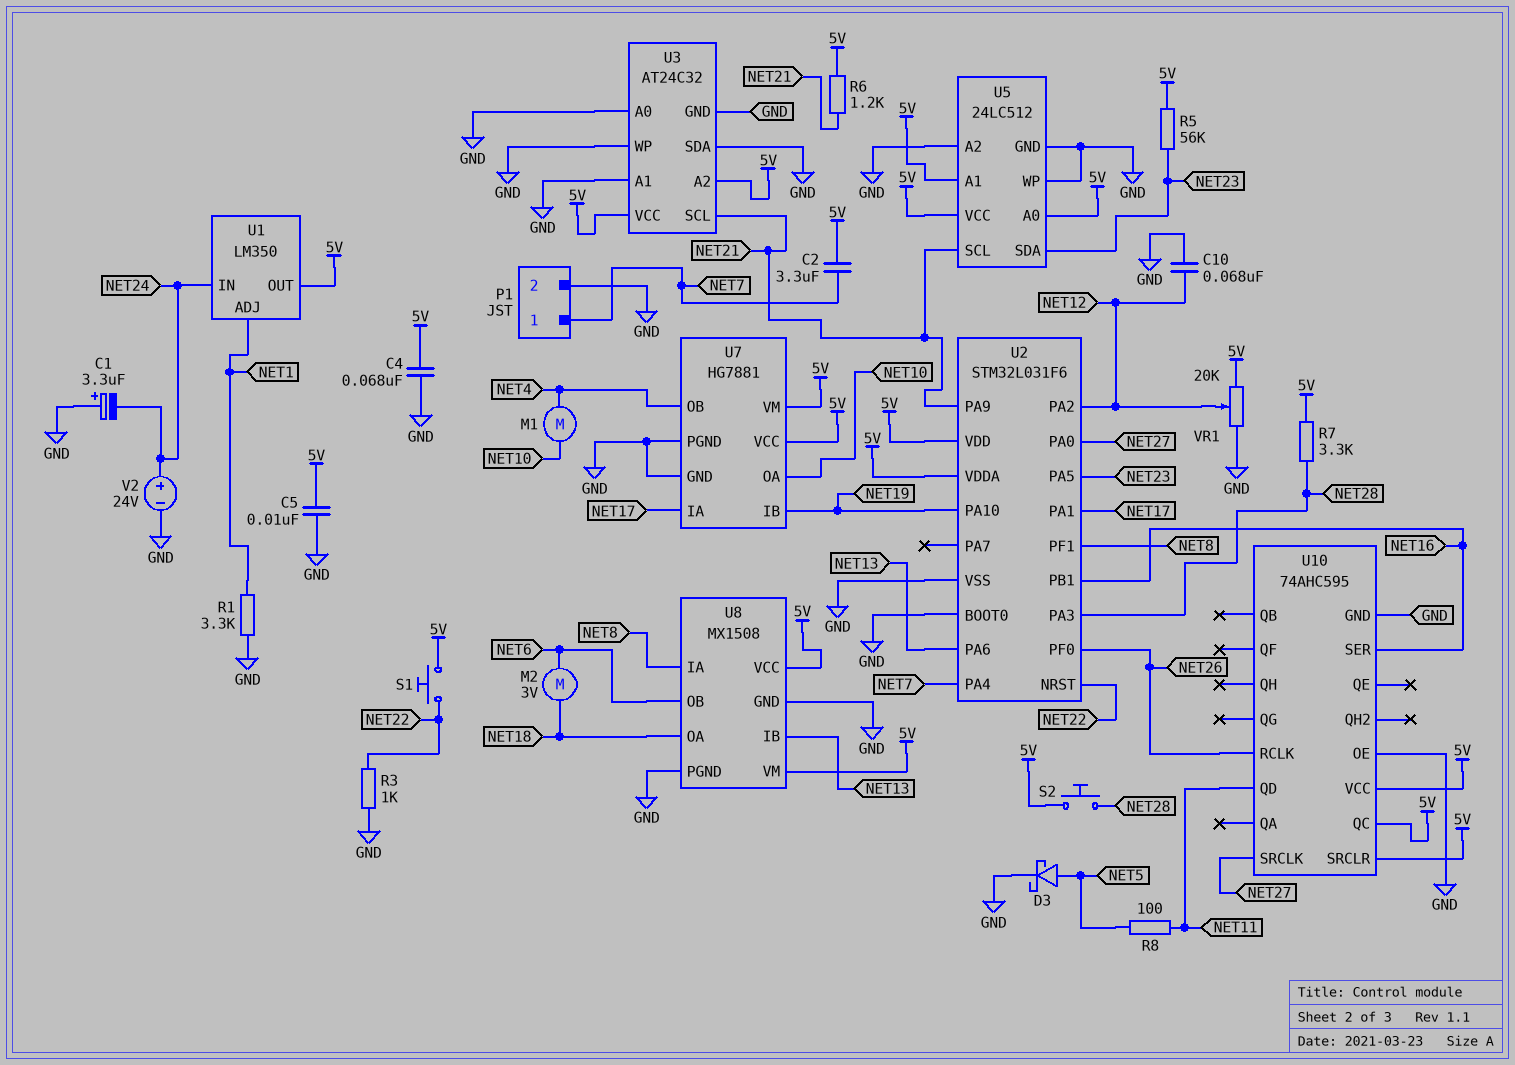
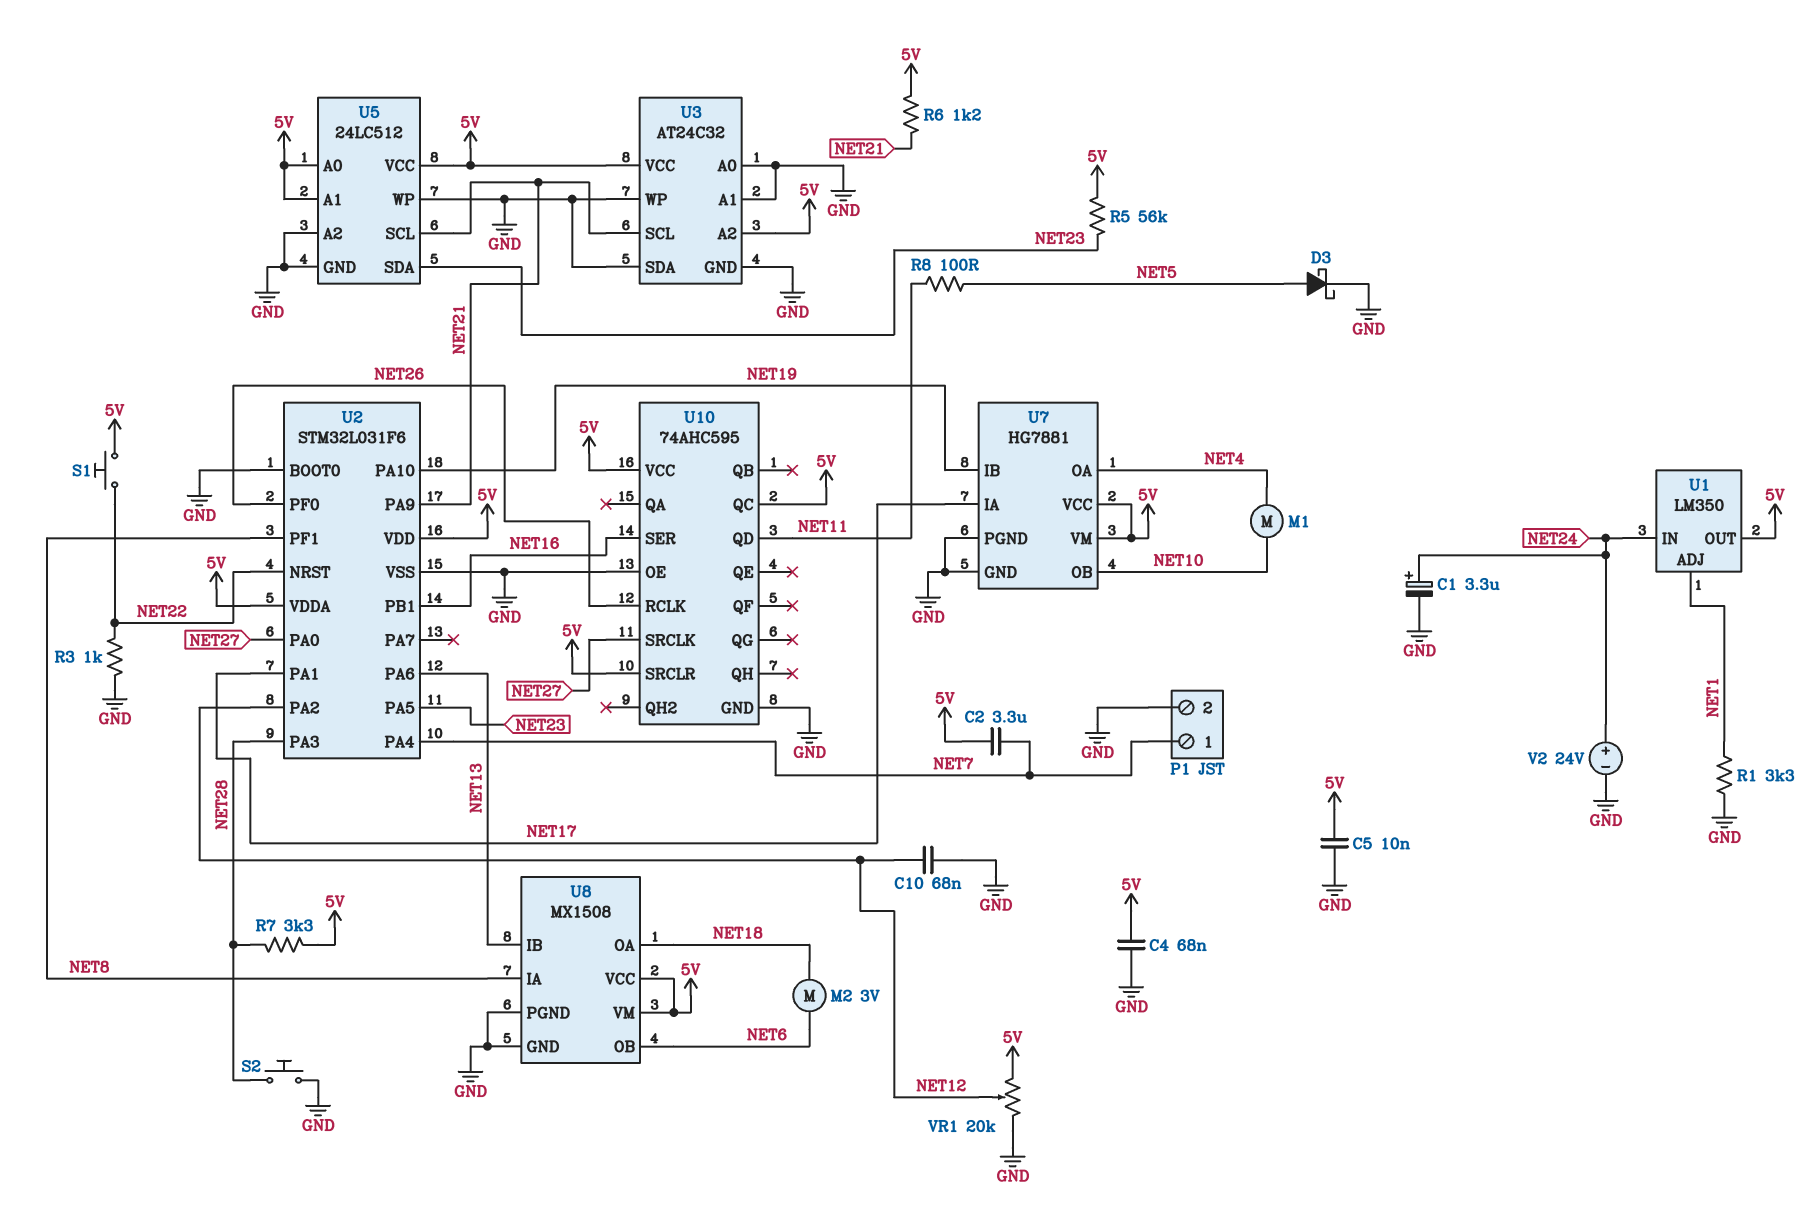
C1: 3.3uF (plus GND, minus NET24) -> 3.3uF (plus NET24, minus GND)
S2: button (5V, NET28) -> button (GND, NET28)
U7 pin OA: NET10 -> NET4
U7 pin OB: NET4 -> NET10

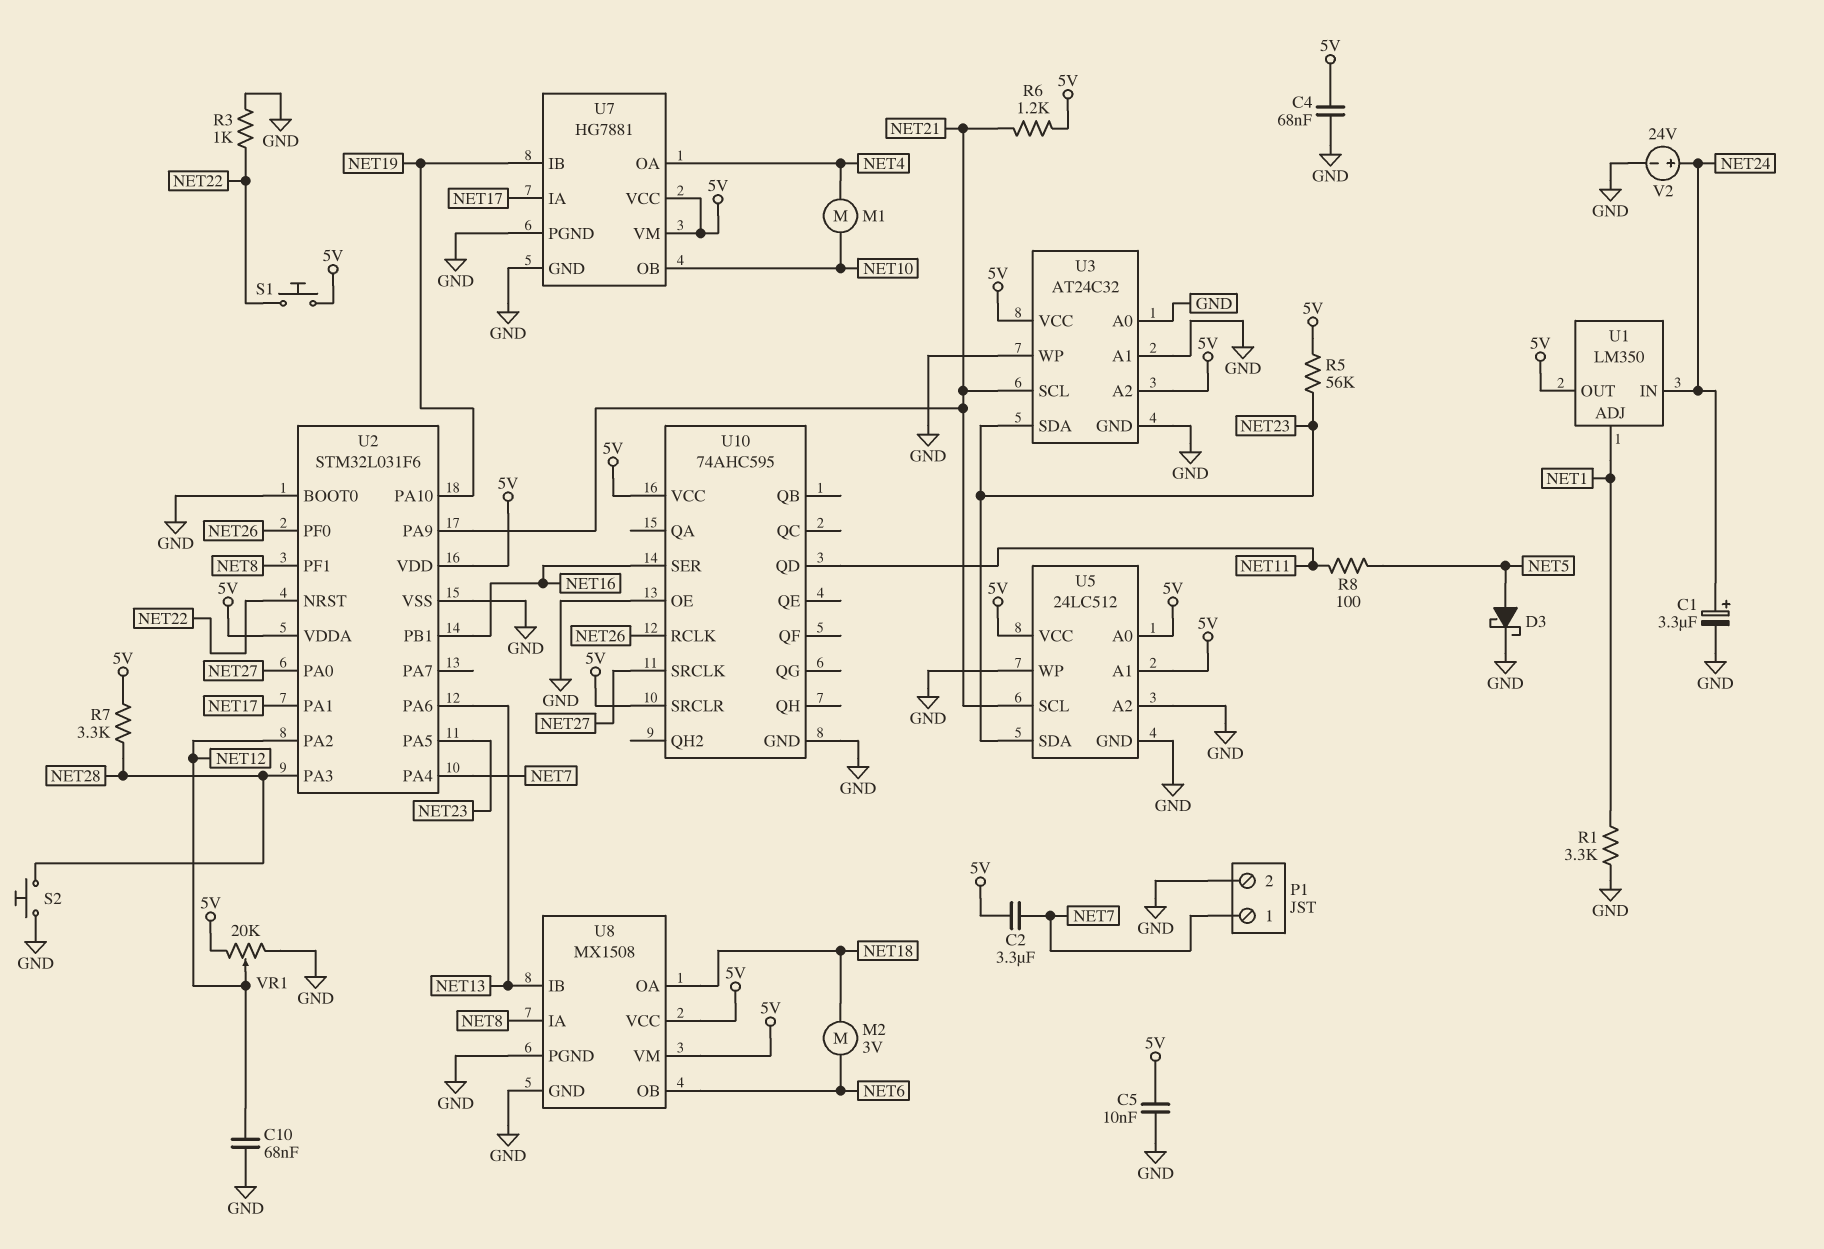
U3 pin SDA: GND -> NET23
U10 pin QC: 5V -> none

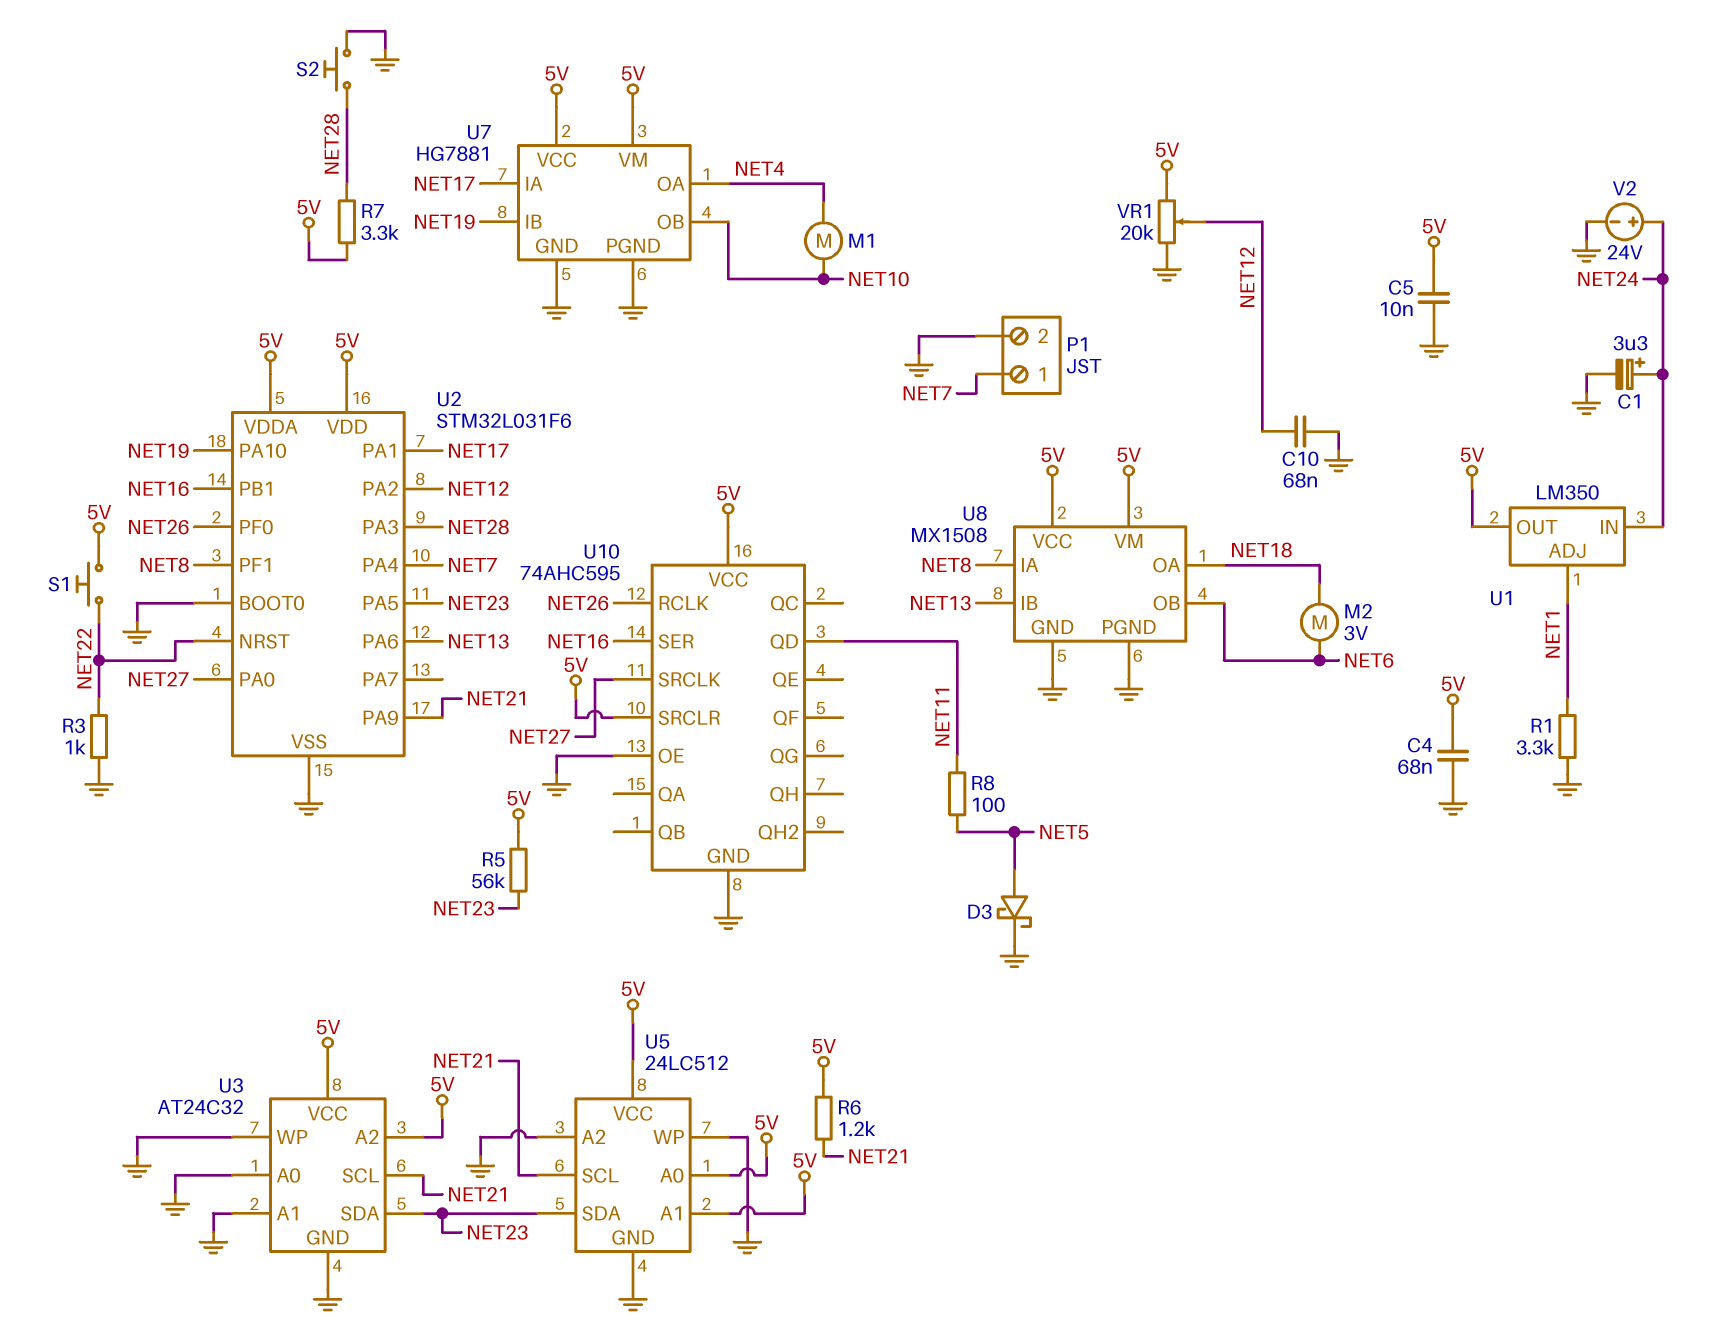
C2: 3.3uF (5V, NET7) -> none

